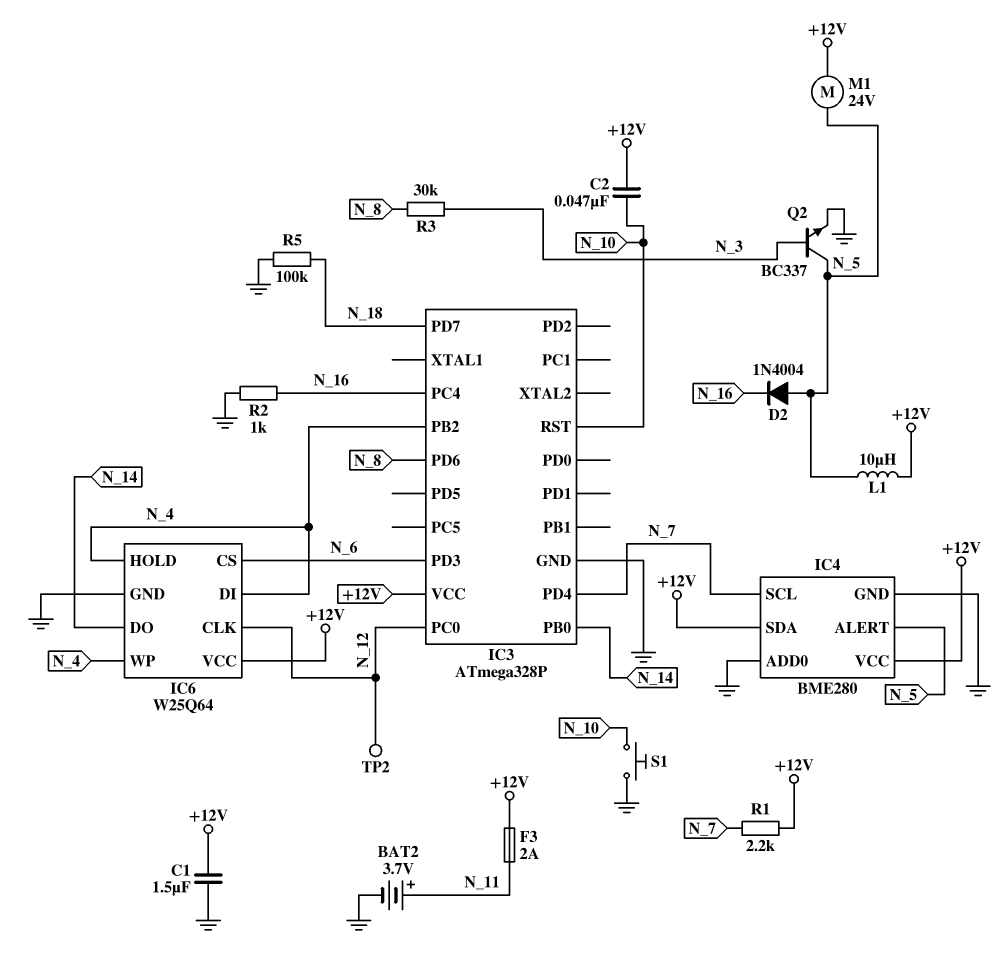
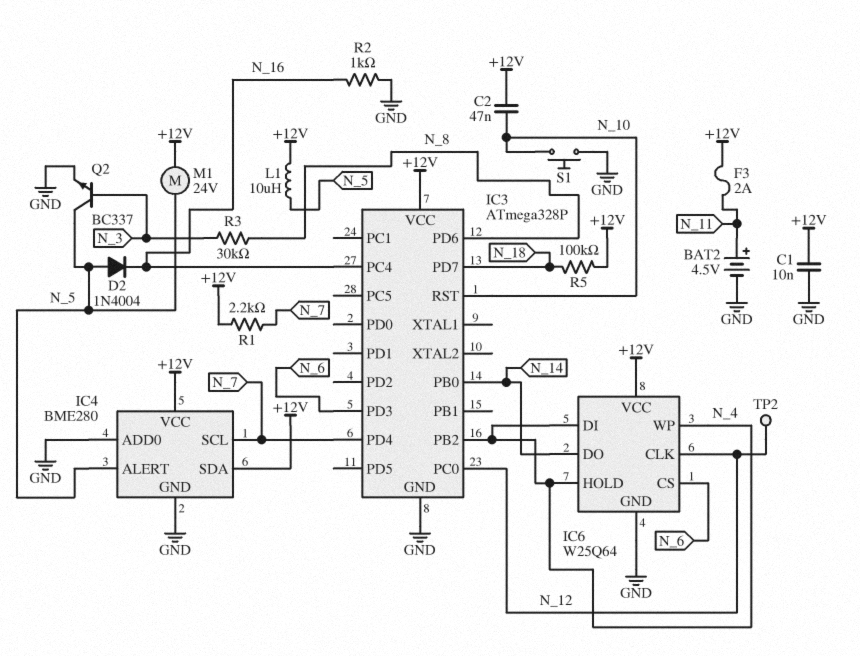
BAT2: 3.7V (plus N_11, minus GND) -> 4.5V (plus N_11, minus GND)
C1: 1.5uF (+12V, GND) -> 10nF (+12V, GND)
R5: 100k (GND, N_18) -> 100k (+12V, N_18)

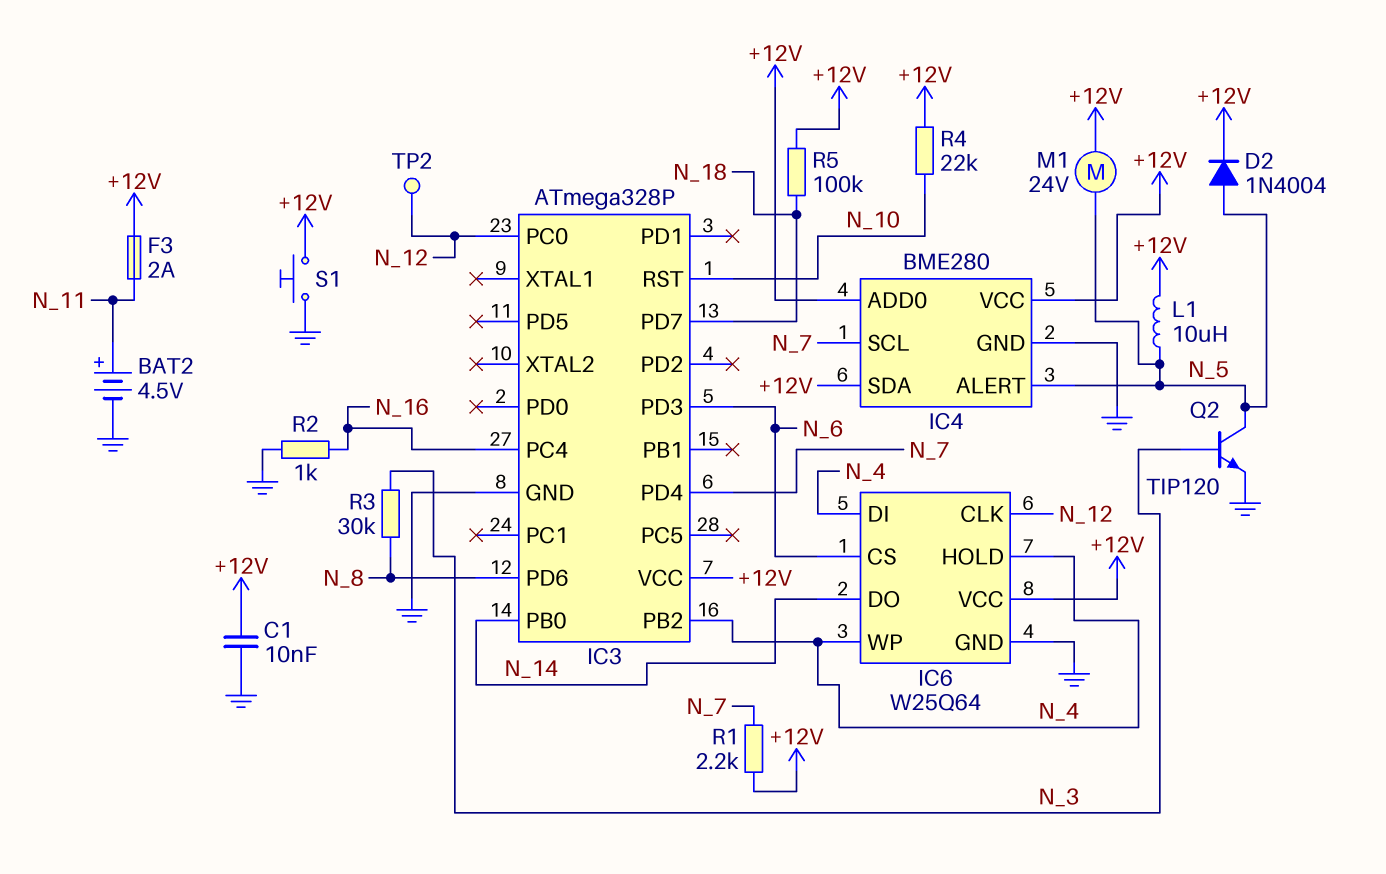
C2: 47nF (+12V, N_10) -> none
D2: diode 1N4004 (A N_5, K N_16) -> diode 1N4004 (A N_5, K +12V)
IC4 pin ADD0: GND -> +12V
Q2: NPN BC337 (B N_3, C N_5, E GND) -> NPN TIP120 (B N_3, C N_5, E GND)
R4: none -> 22k (+12V, N_10)
S1: button (GND, N_10) -> button (+12V, GND)

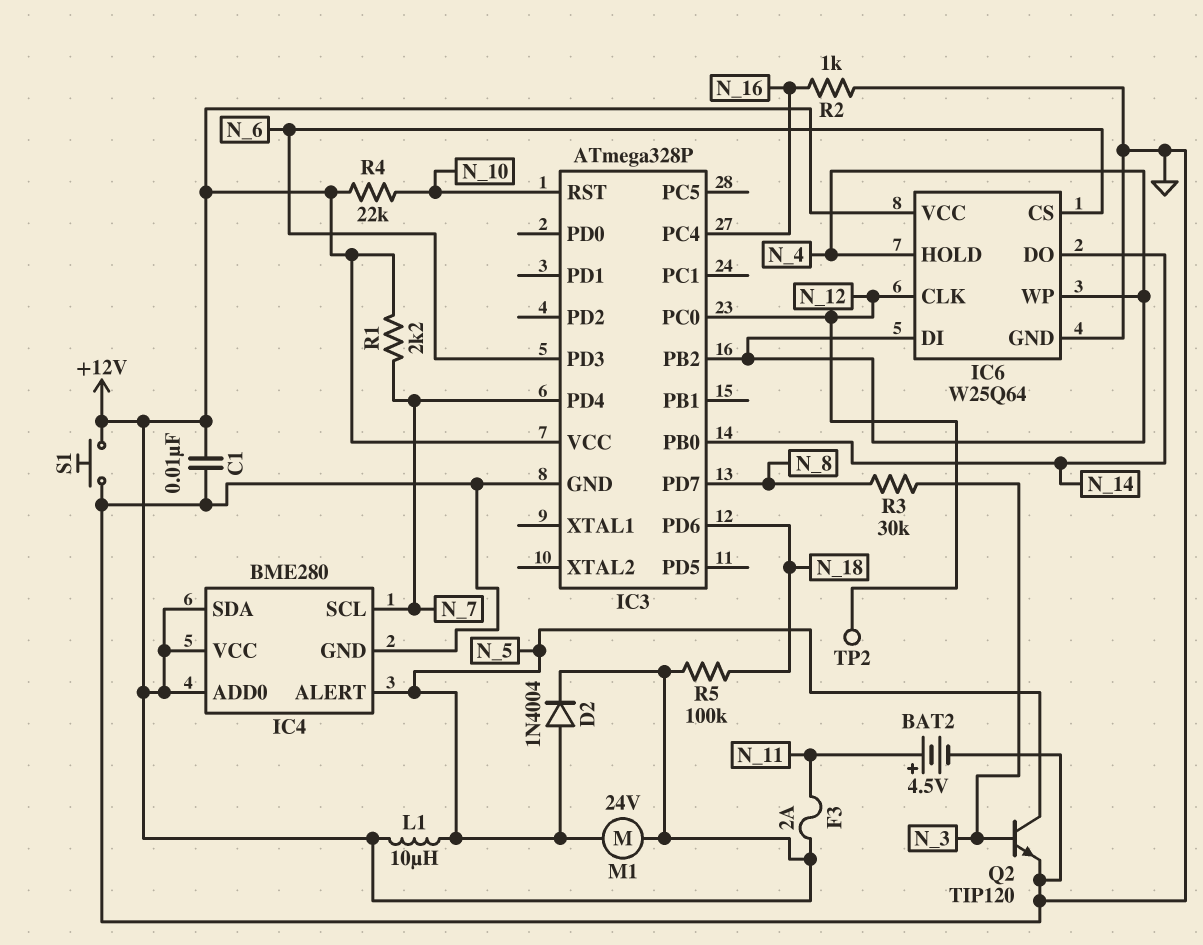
IC3 pin PD6: N_8 -> N_18
IC3 pin PD7: N_18 -> N_8

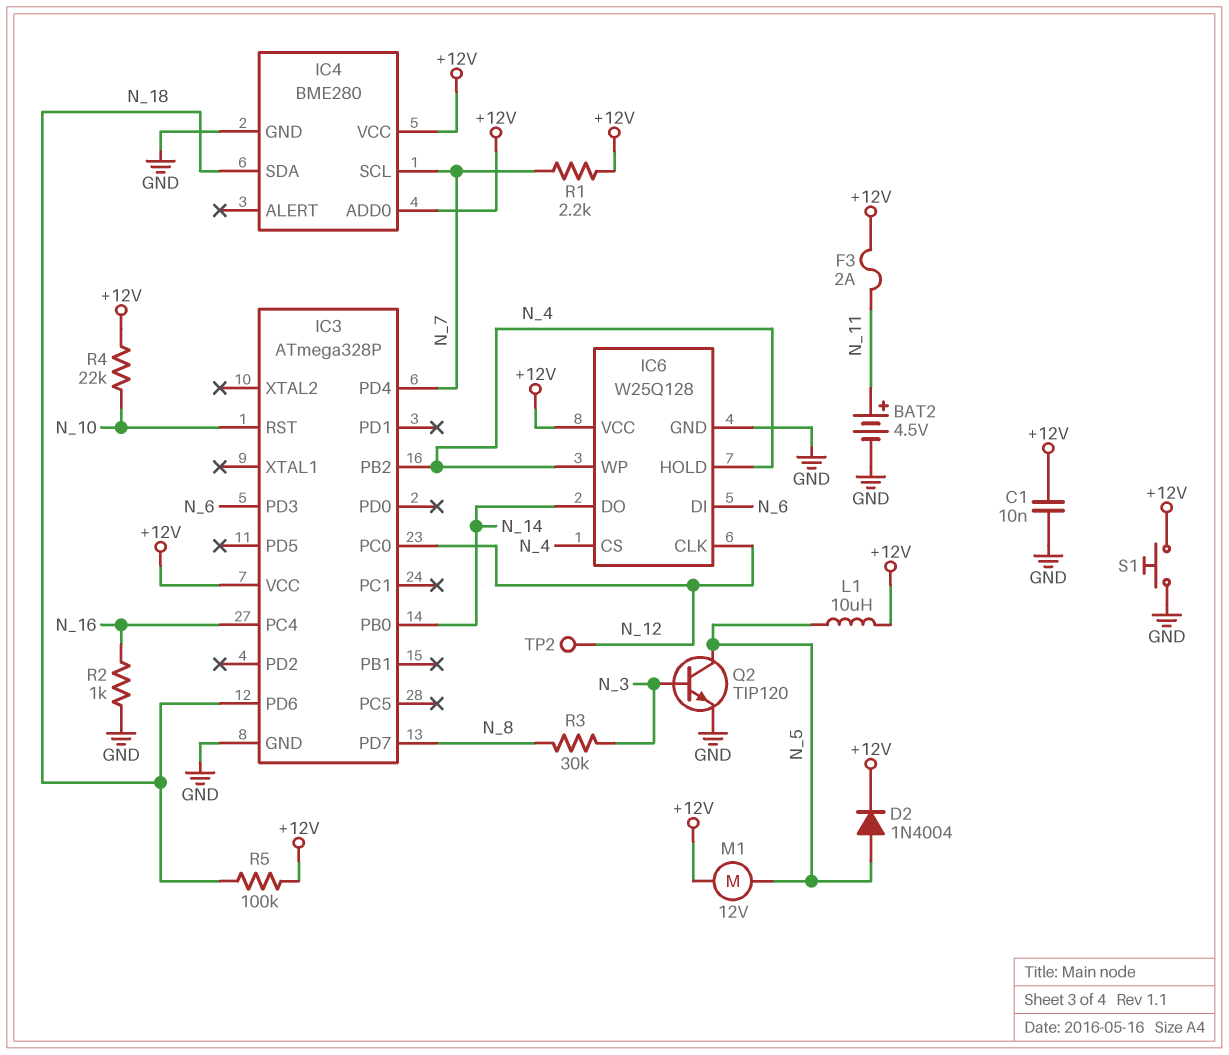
IC4 pin ALERT: N_5 -> none
IC4 pin SDA: +12V -> N_18
IC6: W25Q64 -> W25Q128
IC6 pin CS: N_6 -> N_4
IC6 pin DI: N_4 -> N_6
M1: motor 24V (+12V, N_5) -> motor 12V (+12V, N_5)

